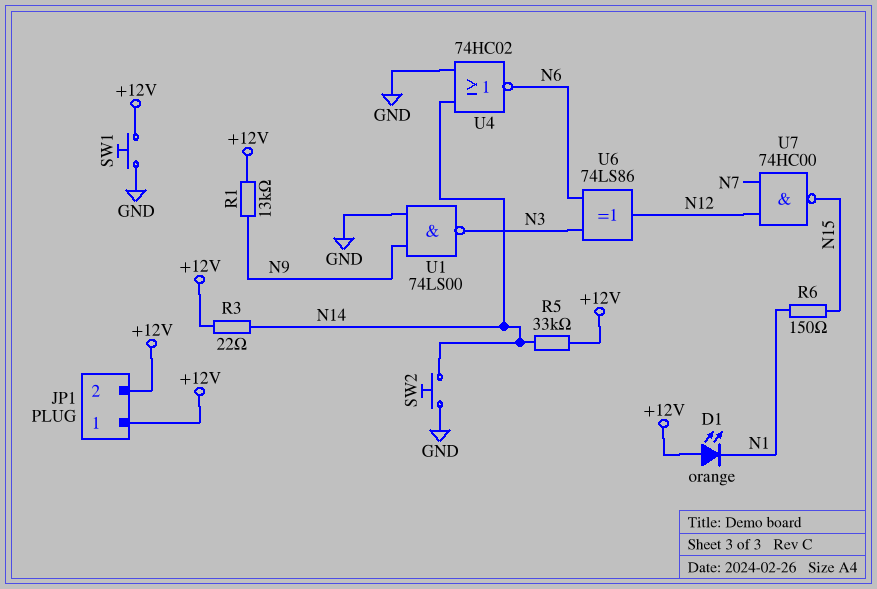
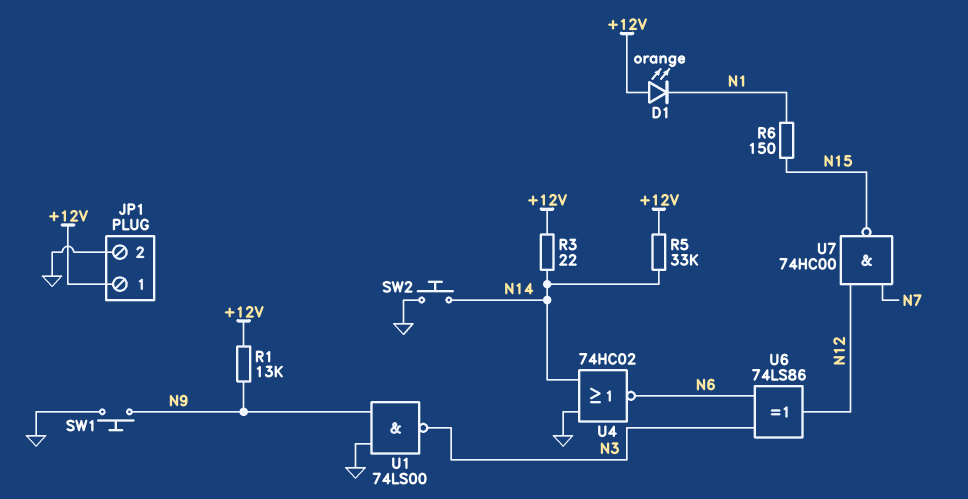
JP1 pin 2: +12V -> GND
SW1: button (+12V, GND) -> button (GND, N9)

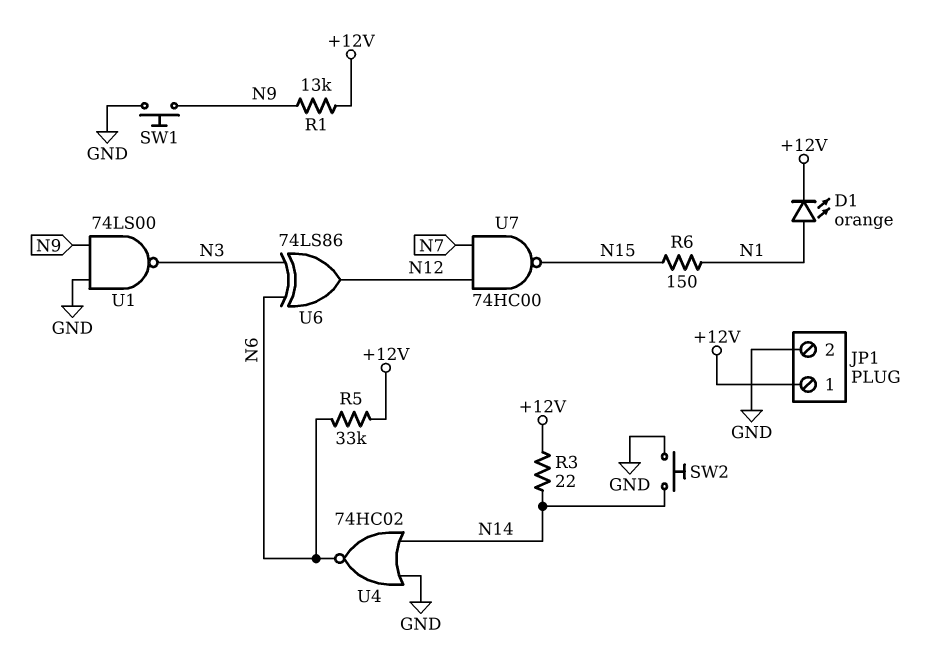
D1: LED orange (A +12V, K N1) -> LED orange (A N1, K +12V)
R5: 33k (+12V, N14) -> 33k (+12V, N6)

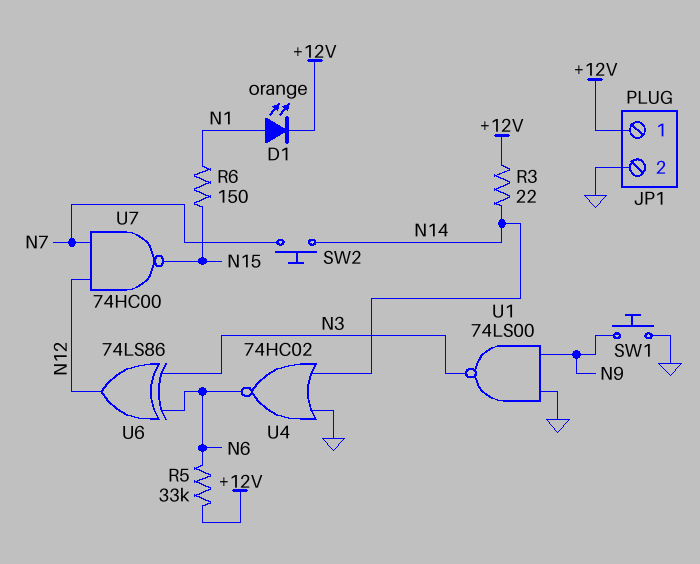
R1: 13k (+12V, N9) -> none
SW2: button (GND, N14) -> button (N7, N14)

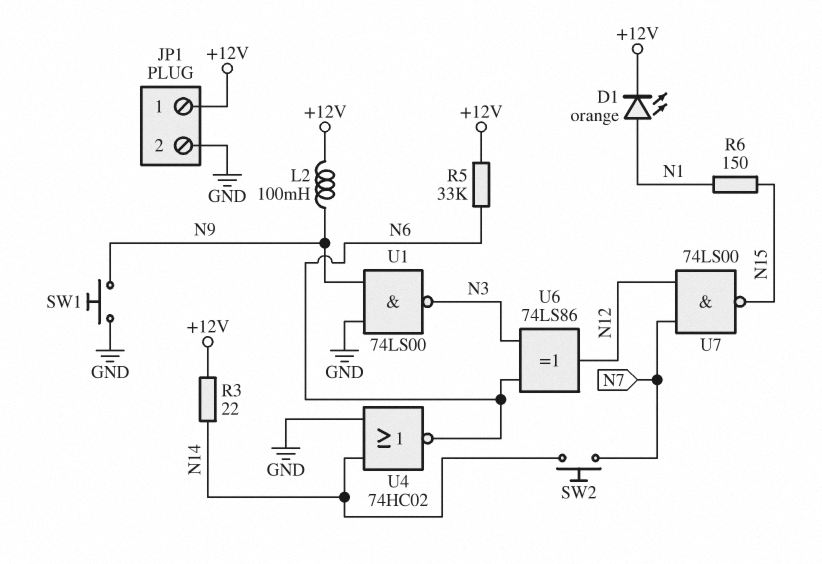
L2: none -> 100mH (+12V, N9)
U7: NAND 74HC00 (in N7, in N12, out N15) -> NAND 74LS00 (in N7, in N12, out N15)

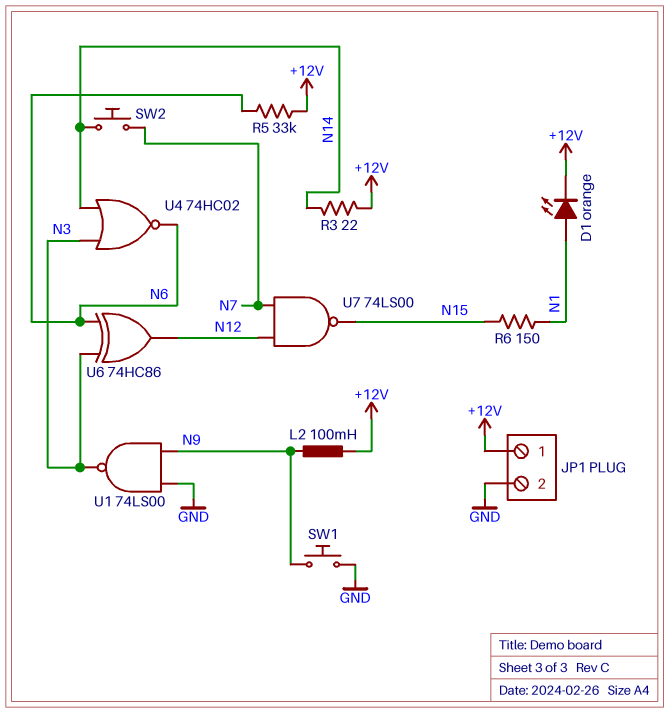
U4: NOR 74HC02 (in GND, in N14, out N6) -> NOR 74HC02 (in N3, in N14, out N6)
U6: XOR 74LS86 (in N3, in N6, out N12) -> XOR 74HC86 (in N3, in N6, out N12)

